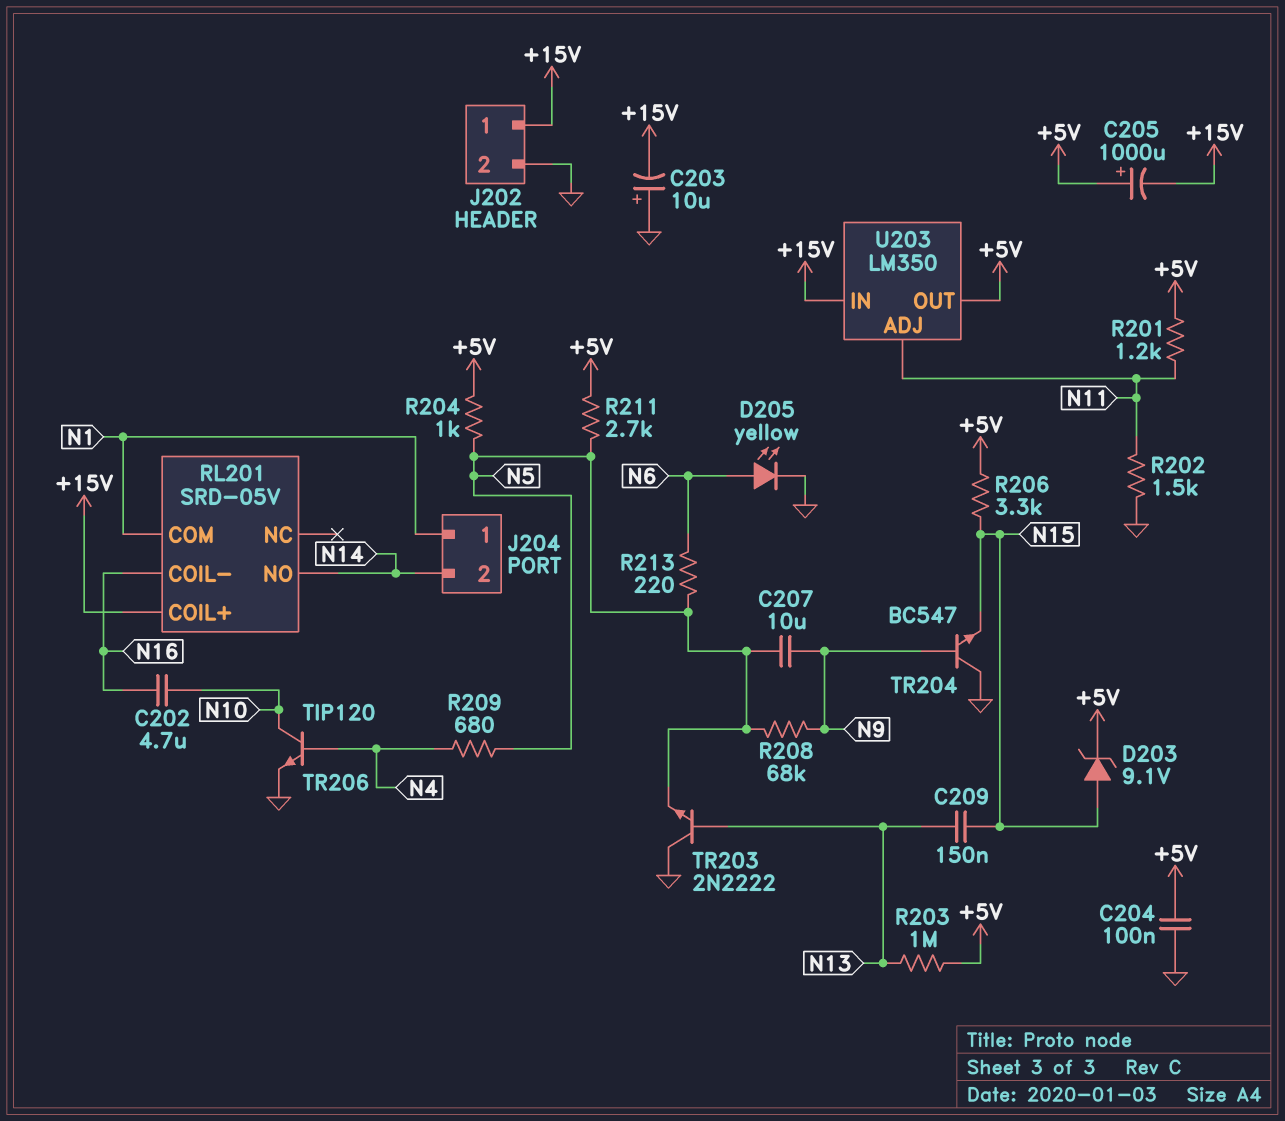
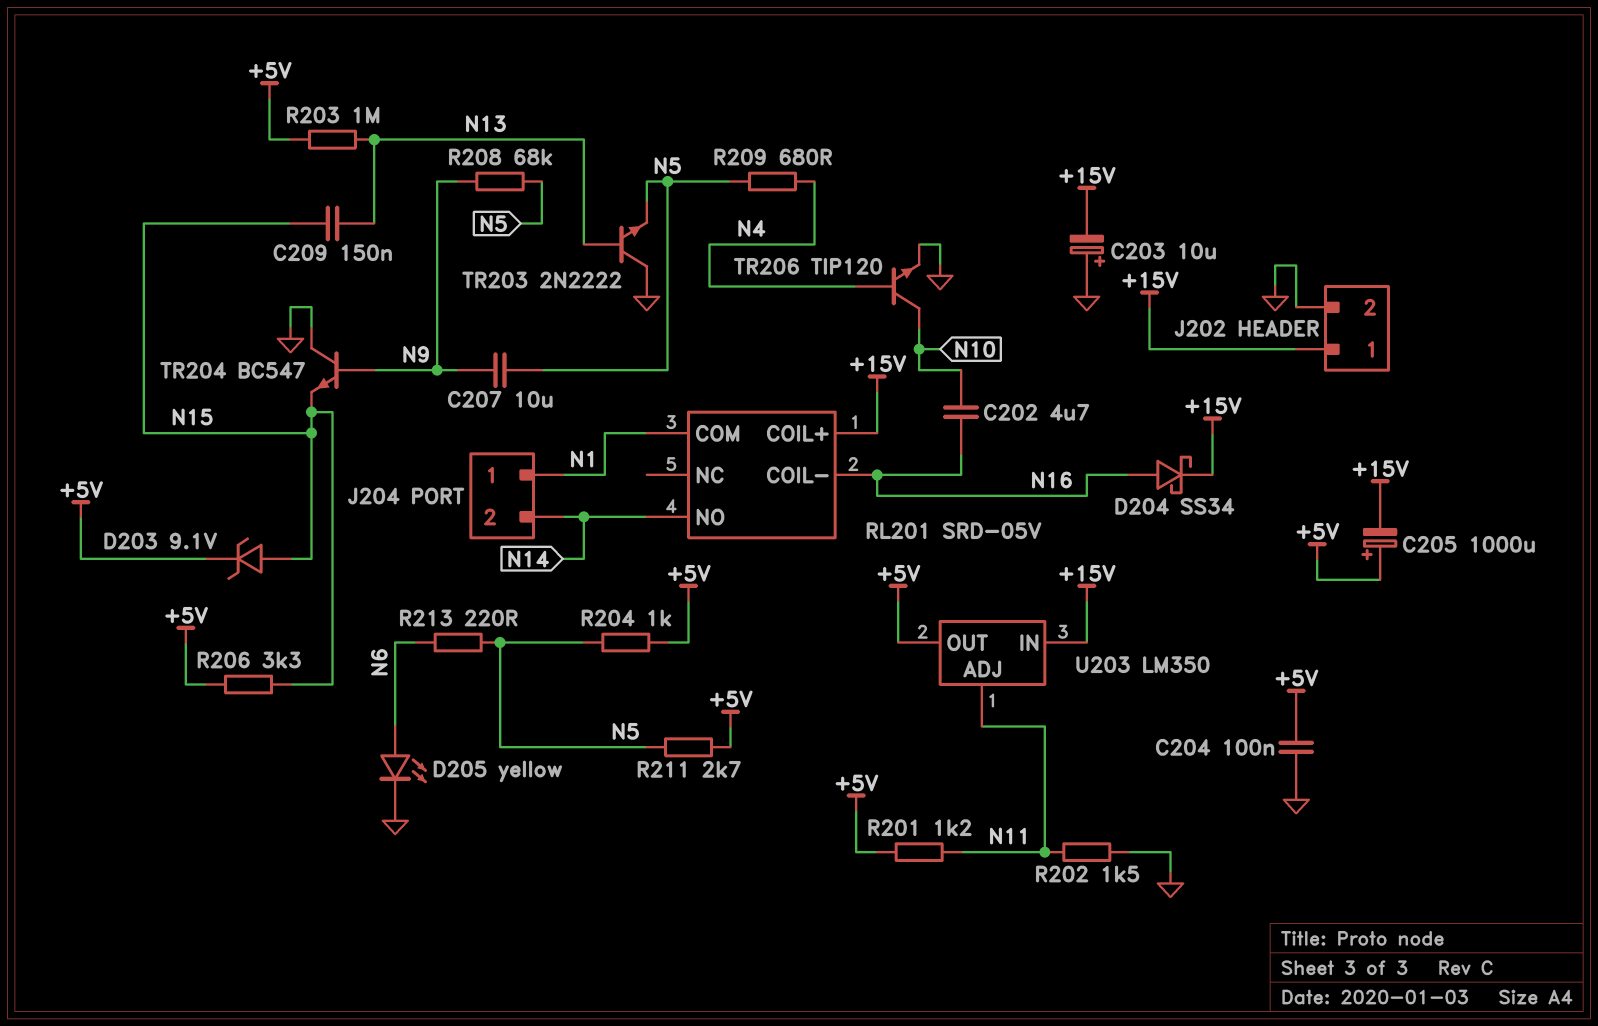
D204: none -> schottky SS34 (A N16, K +15V)

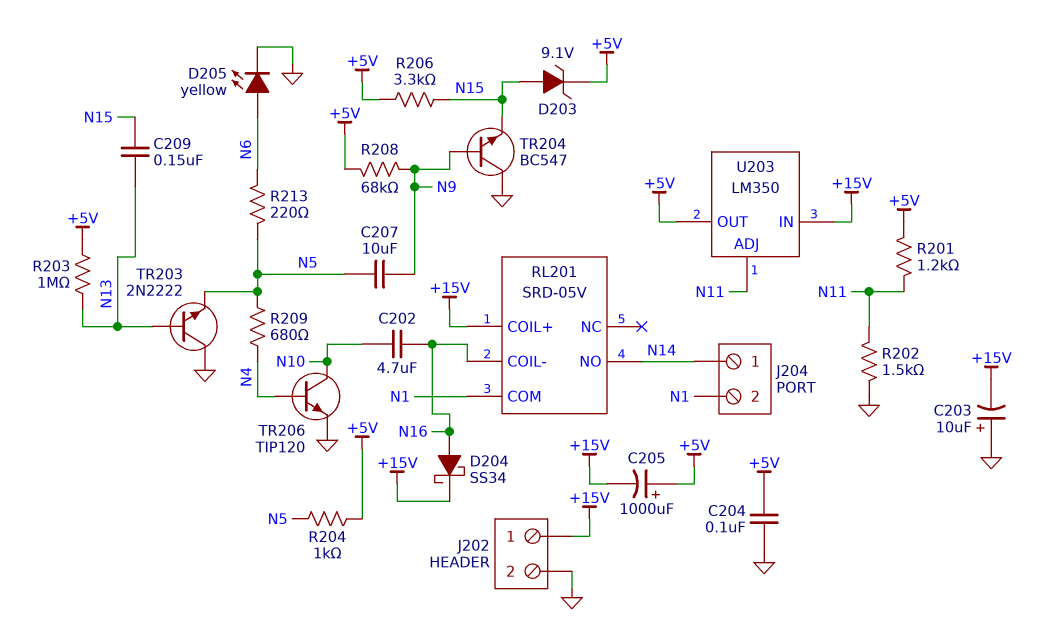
J204 pin 1: N1 -> N14
J204 pin 2: N14 -> N1
R208: 68k (N5, N9) -> 68k (+5V, N9)
R211: 2.7k (+5V, N5) -> none

